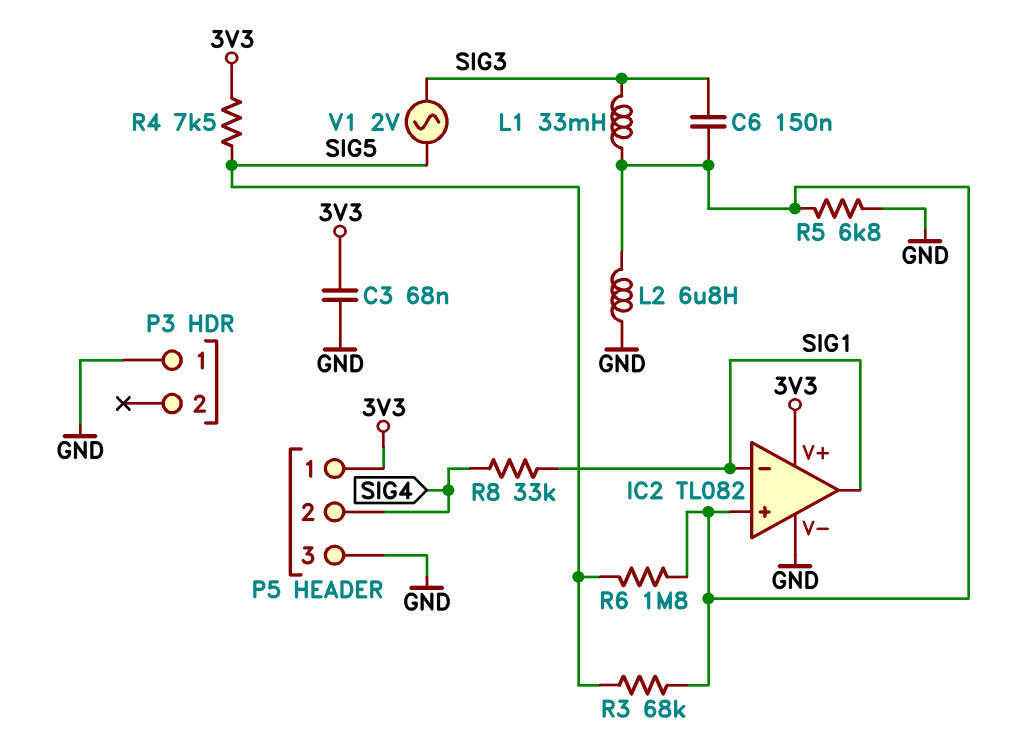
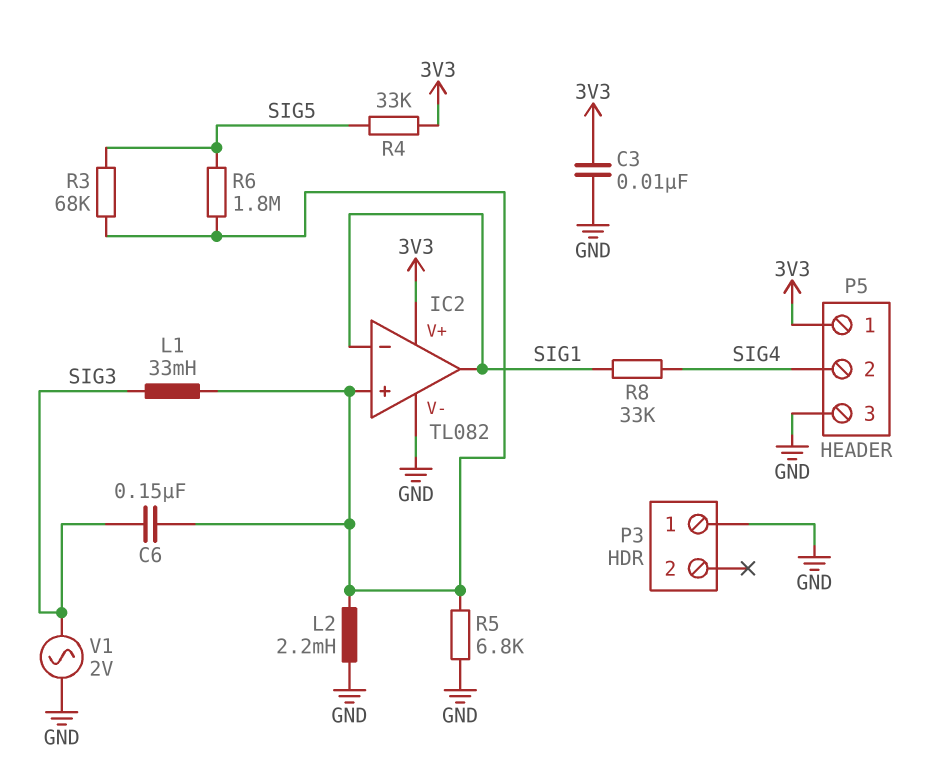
C3: 68nF (3V3, GND) -> 10nF (3V3, GND)
L2: 6.8uH (GND, IC2/in+) -> 2.2mH (GND, IC2/in+)
R4: 7.5k (3V3, SIG5) -> 33k (3V3, SIG5)
V1: AC 2V (SIG3, SIG5) -> AC 2V (GND, SIG3)

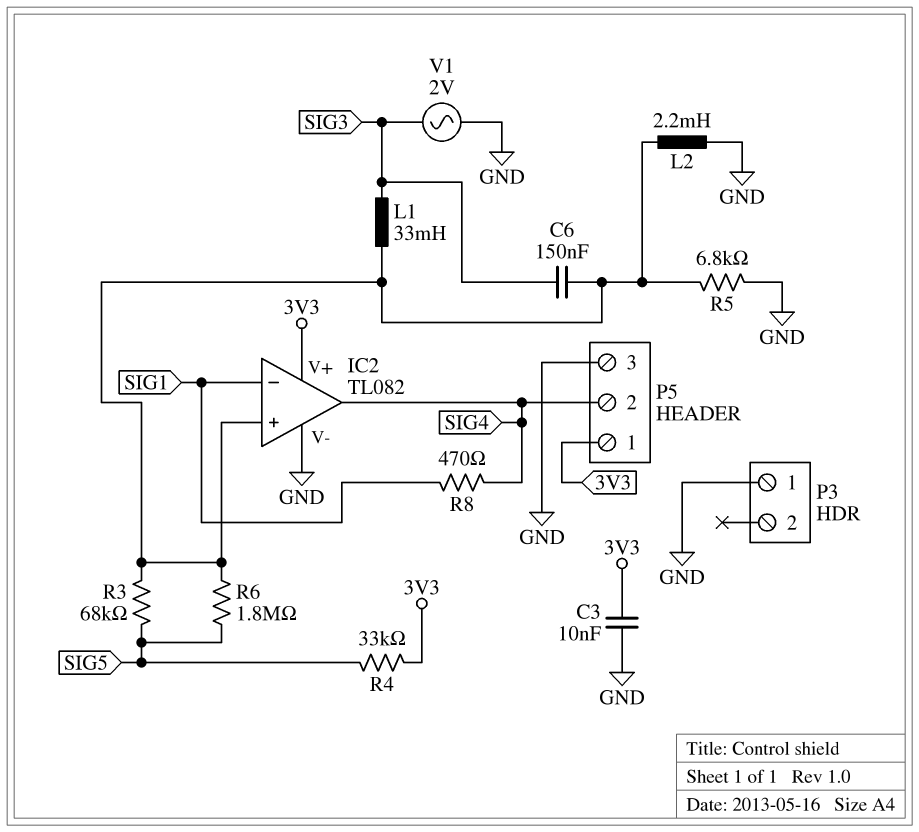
IC2 pin out: SIG1 -> SIG4
R8: 33k (SIG1, SIG4) -> 470 (SIG1, SIG4)

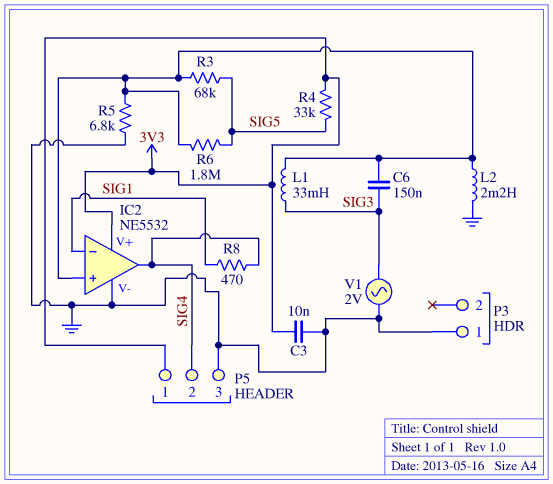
IC2: TL082 -> NE5532

